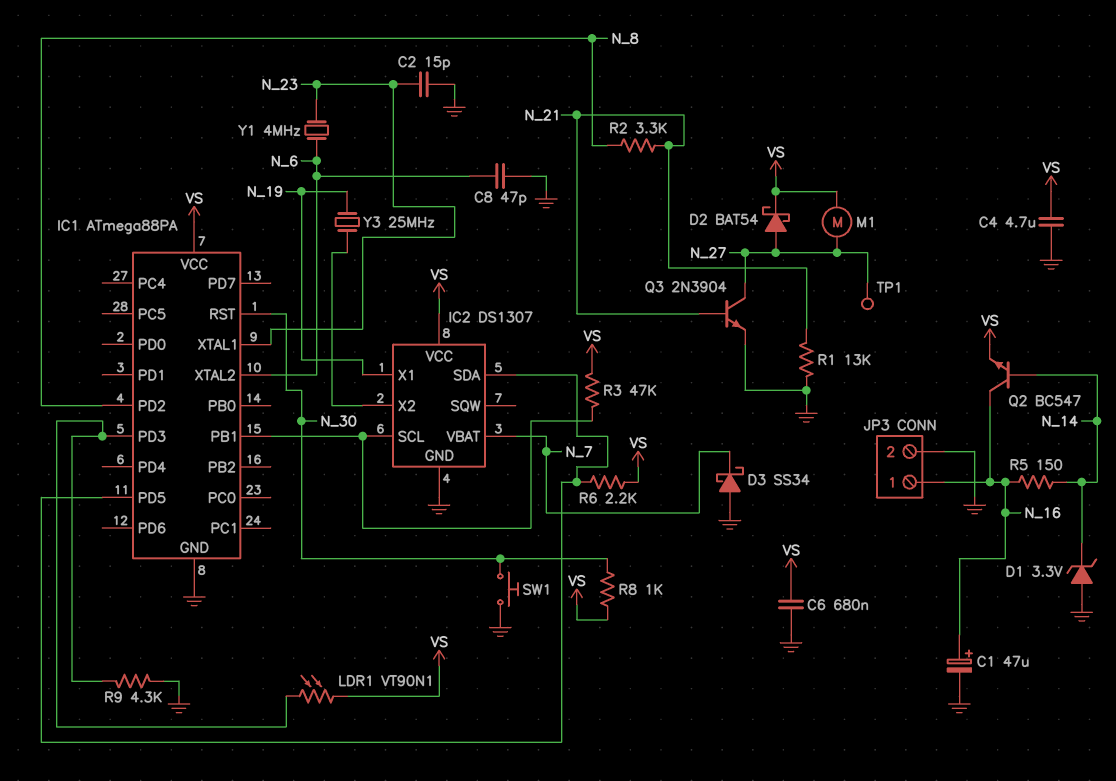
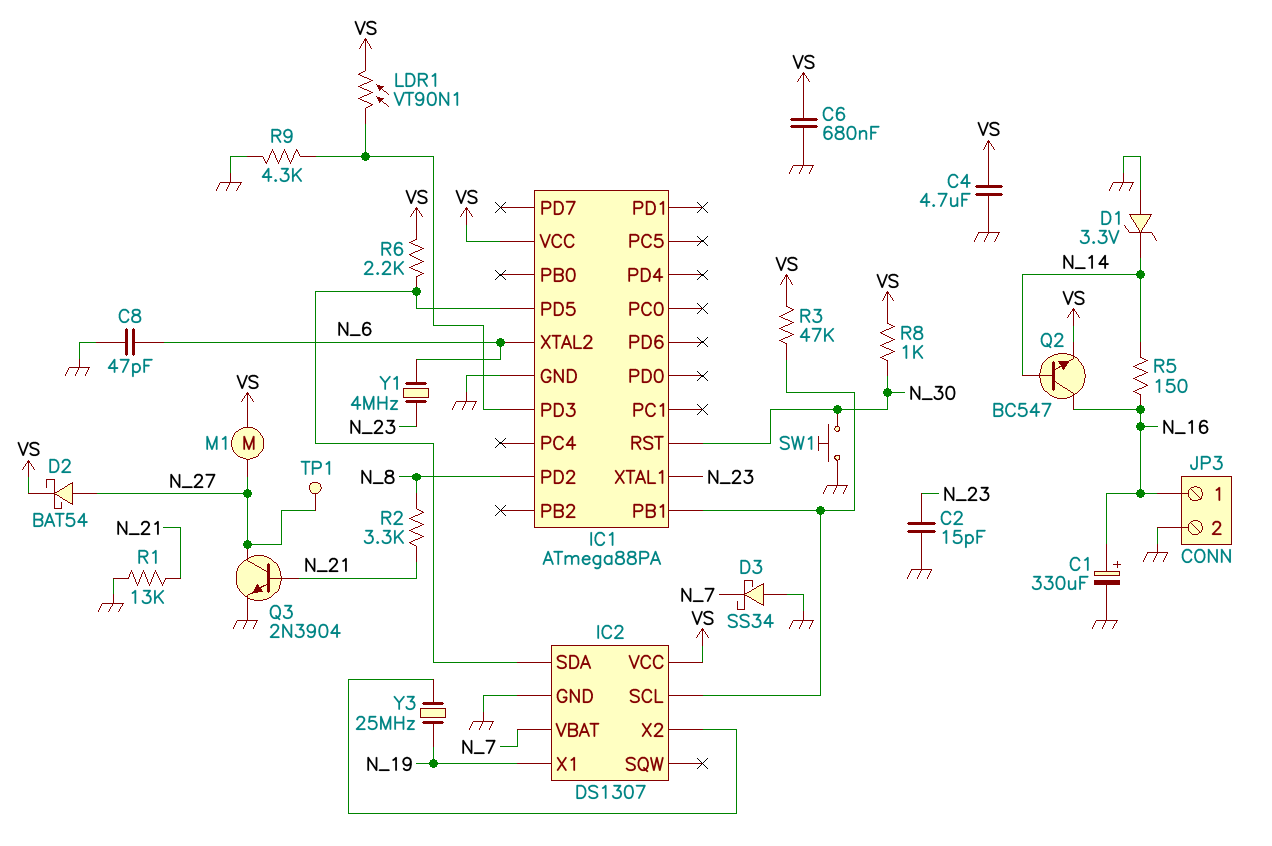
C1: 47uF (plus N_16, minus GND) -> 330uF (plus N_16, minus GND)

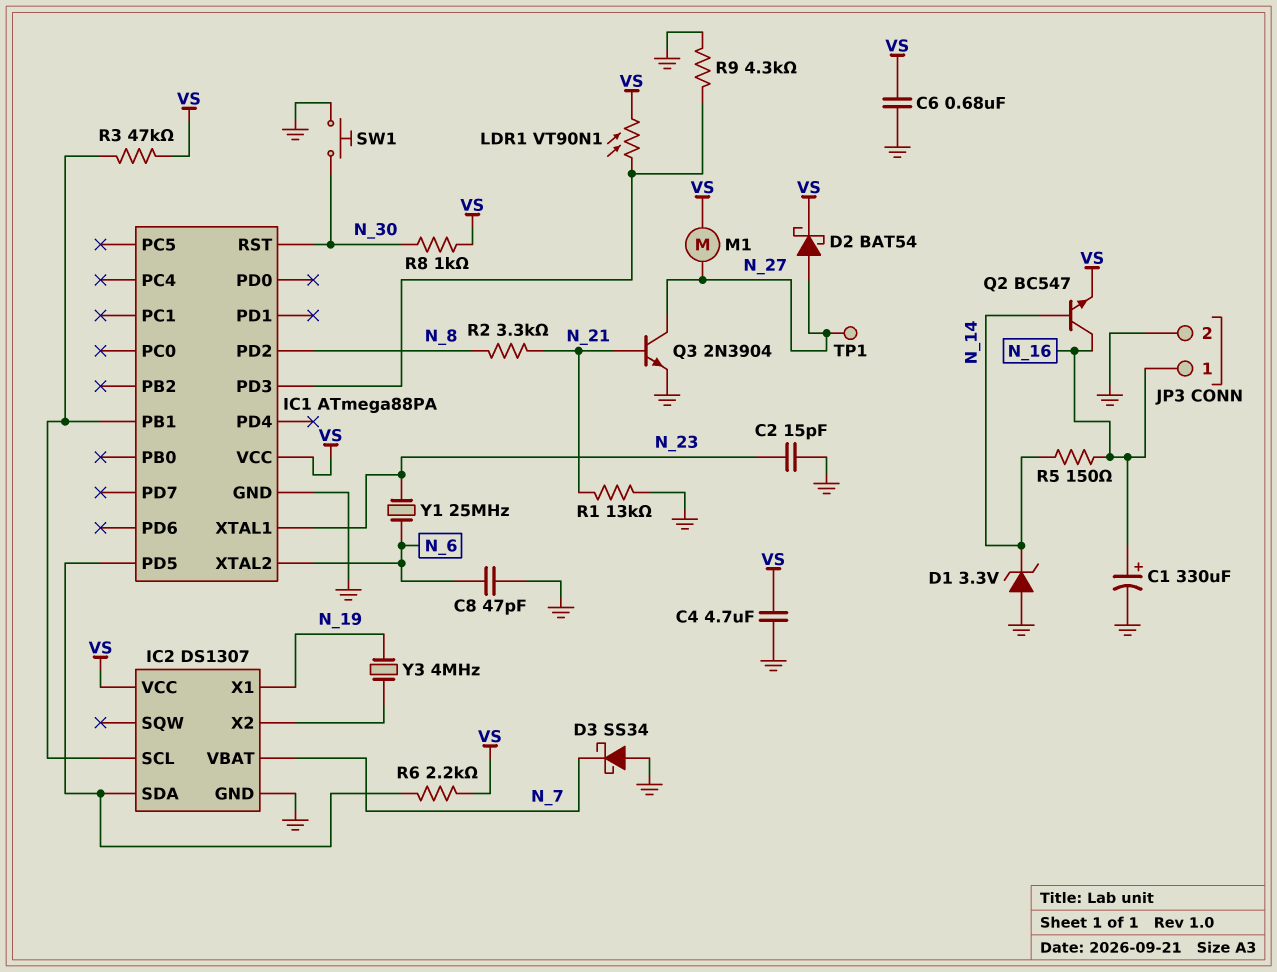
Y1: 4MHz (N_6, N_23) -> 25MHz (N_6, N_23)
Y3: 25MHz (IC2/X2, N_19) -> 4MHz (IC2/X2, N_19)

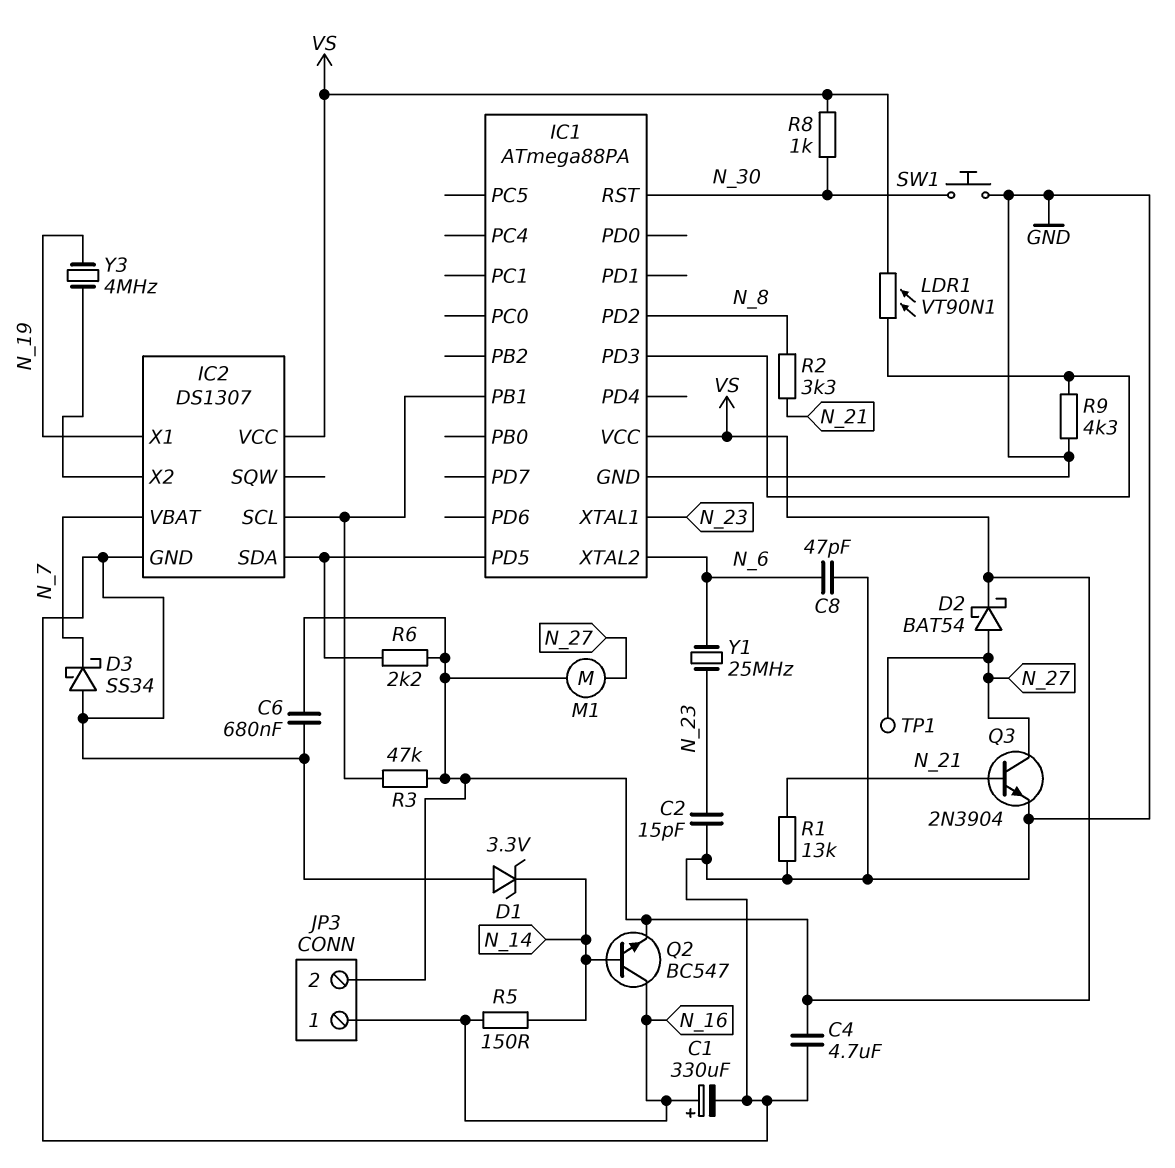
JP3 pin 2: GND -> VS

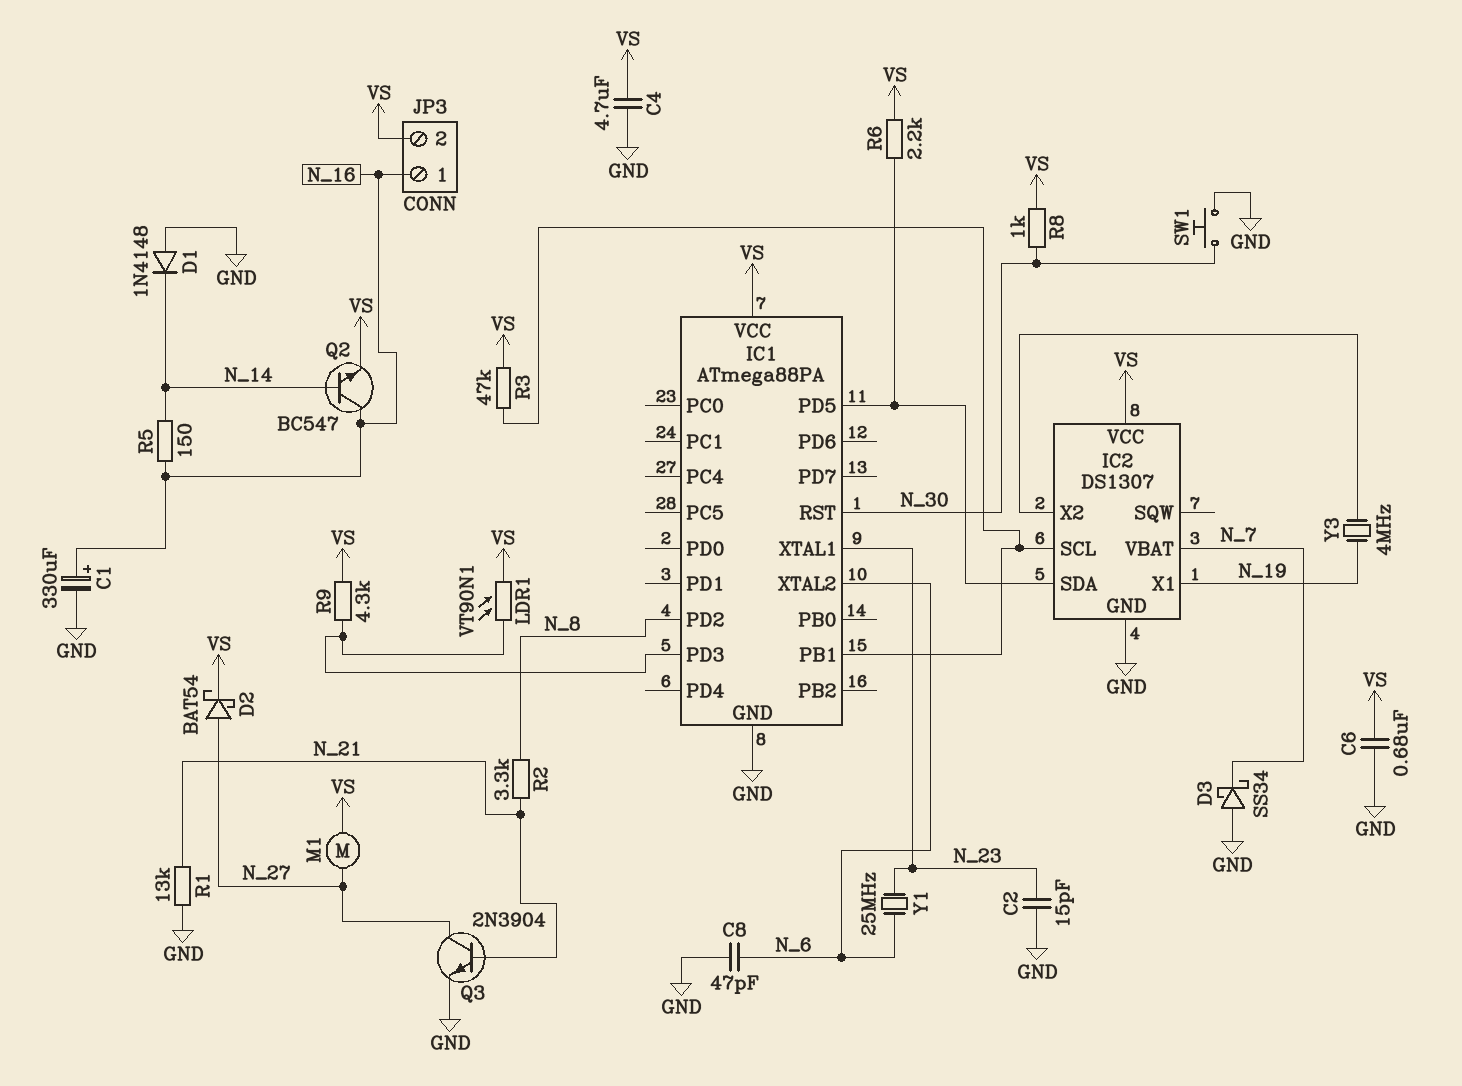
D1: zener 3.3V (A GND, K N_14) -> diode 1N4148 (A GND, K N_14)
R9: 4.3k (GND, IC1/PD3) -> 4.3k (IC1/PD3, VS)
TP1: test point (N_27) -> none

